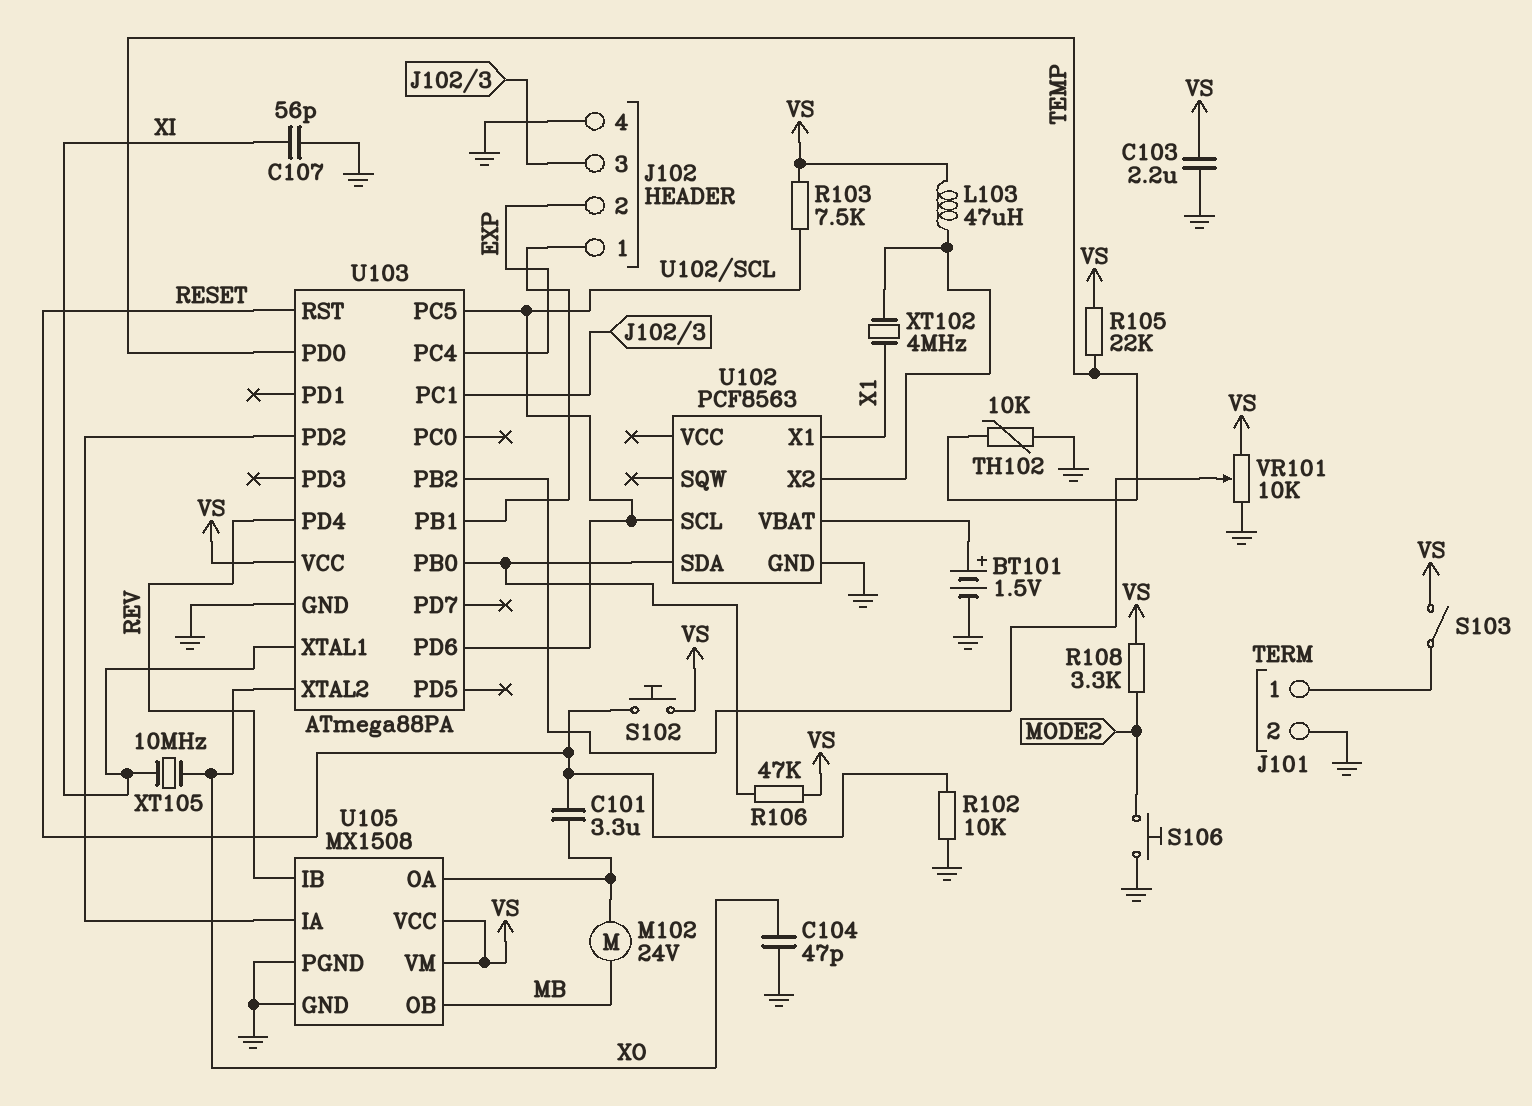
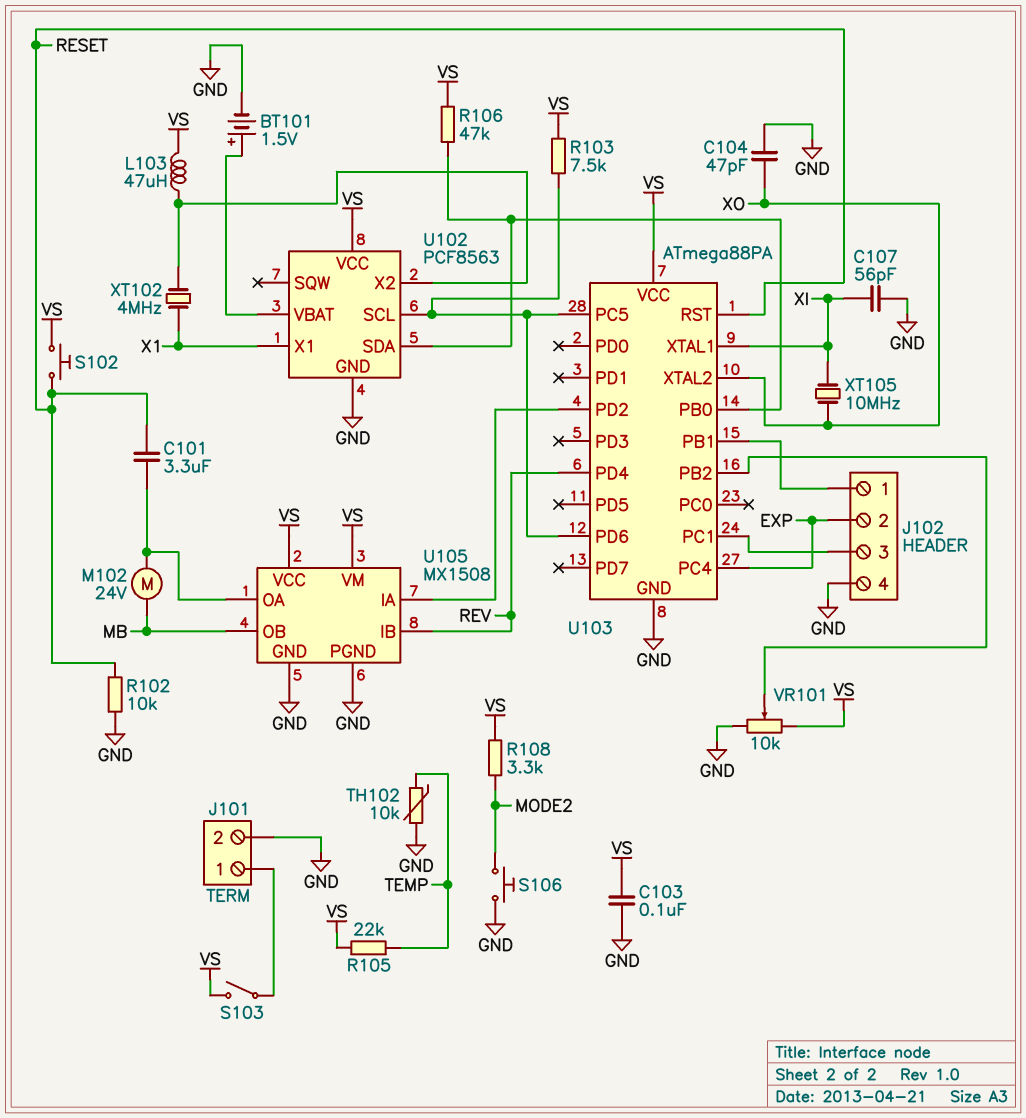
C103: 2.2uF (GND, VS) -> 100nF (GND, VS)
U102 pin VCC: none -> VS
U103 pin PD0: TEMP -> none

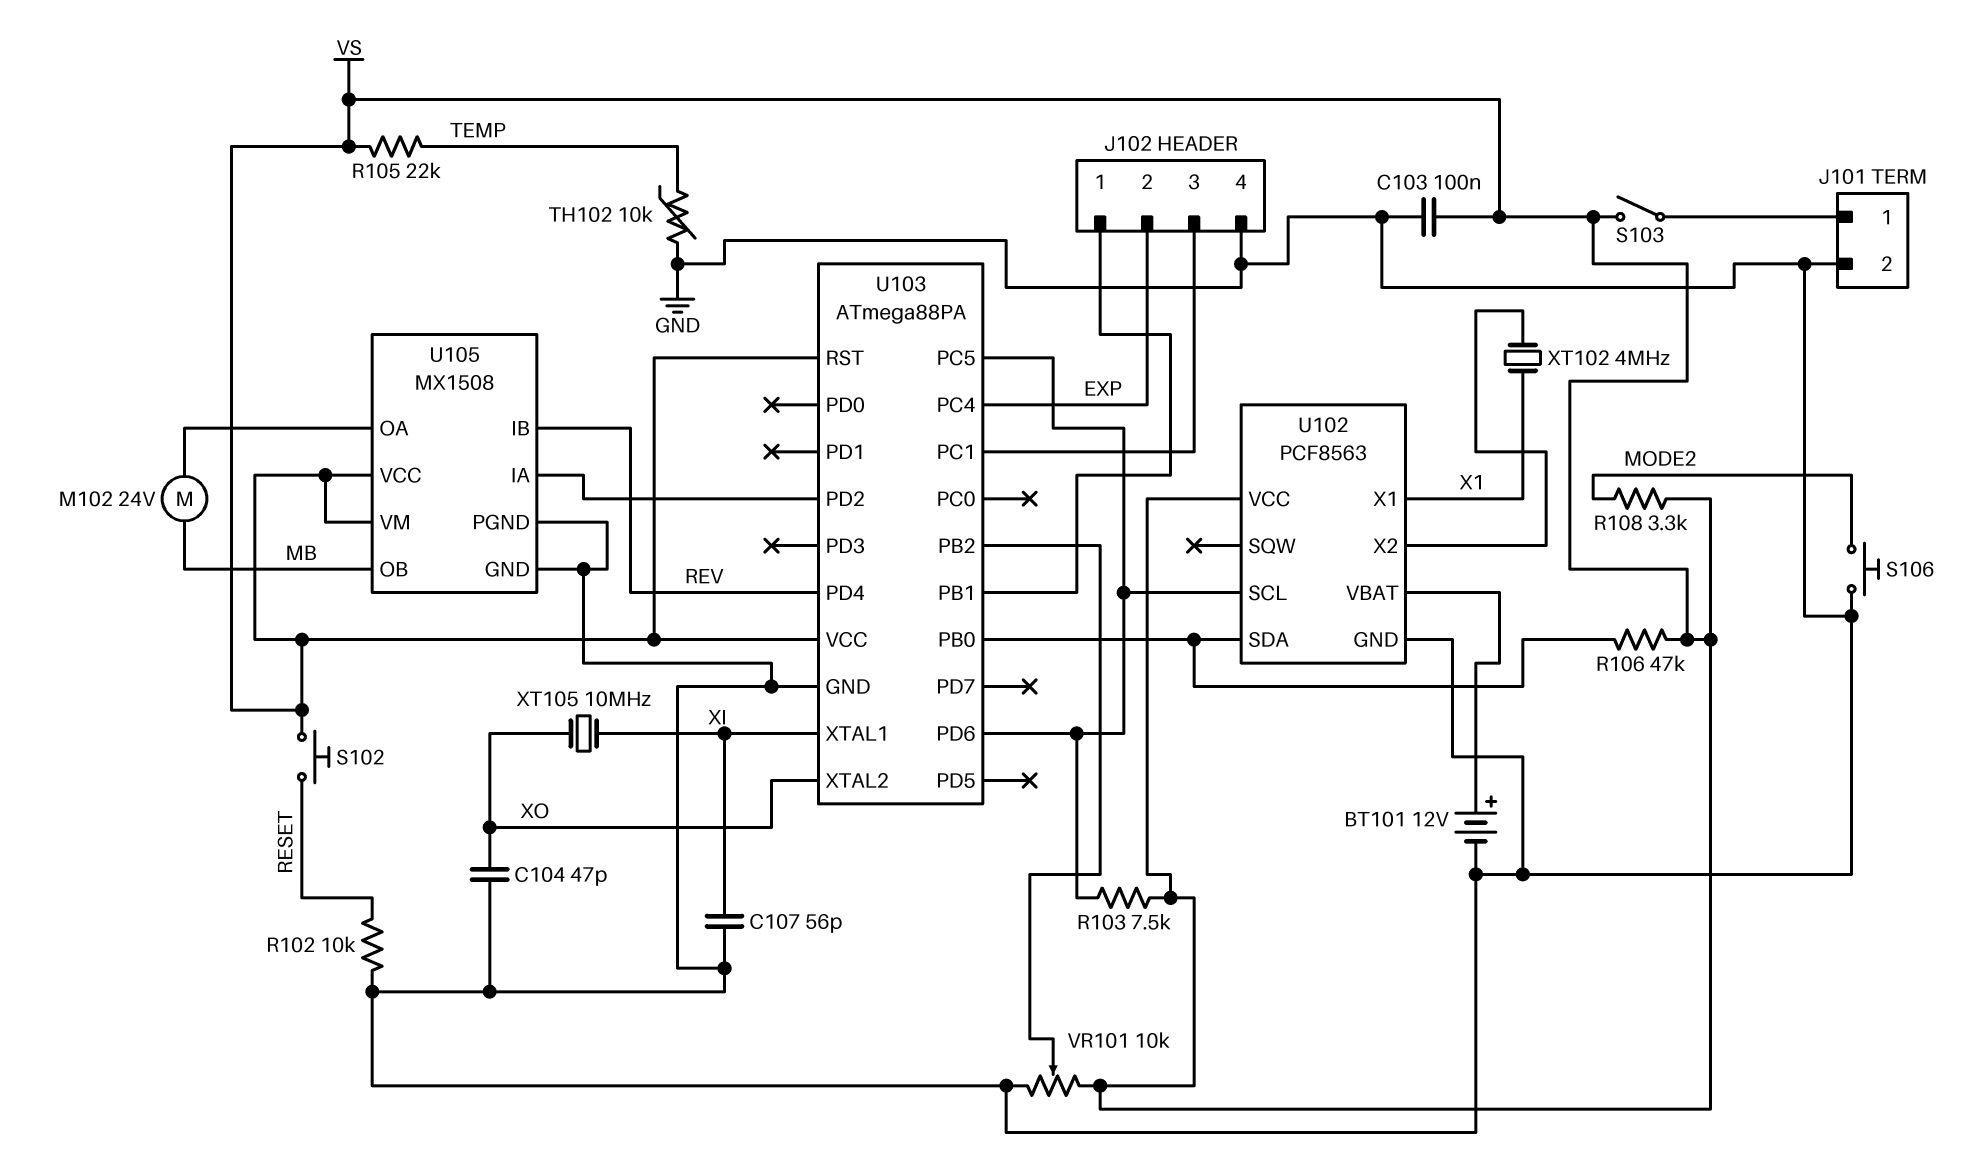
BT101: 1.5V (plus U102/VBAT, minus GND) -> 12V (plus U102/VBAT, minus GND)
C101: 3.3uF (RESET, U105/OA) -> none
L103: 47uH (U102/X2, VS) -> none
U103 pin RST: RESET -> VS

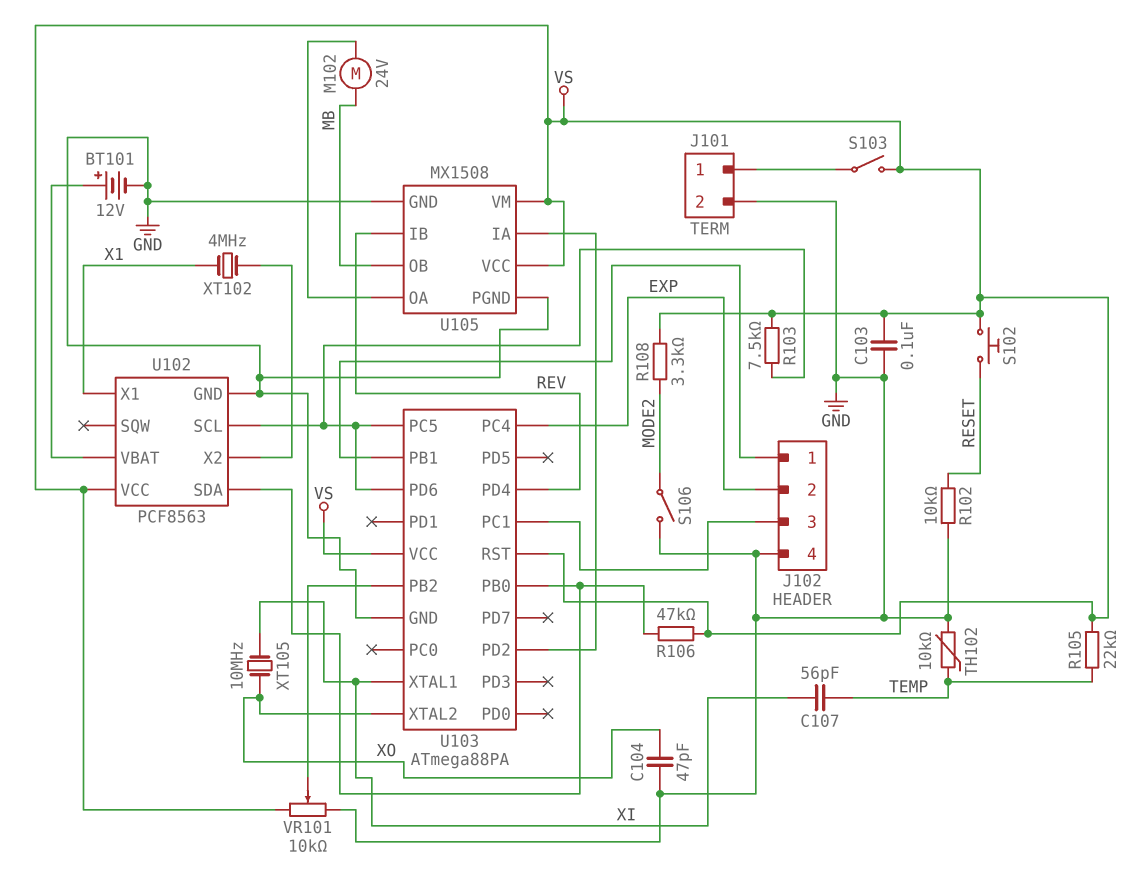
C107: 56pF (GND, XI) -> 56pF (TEMP, XI)
S106: button (GND, MODE2) -> switch (GND, MODE2)

